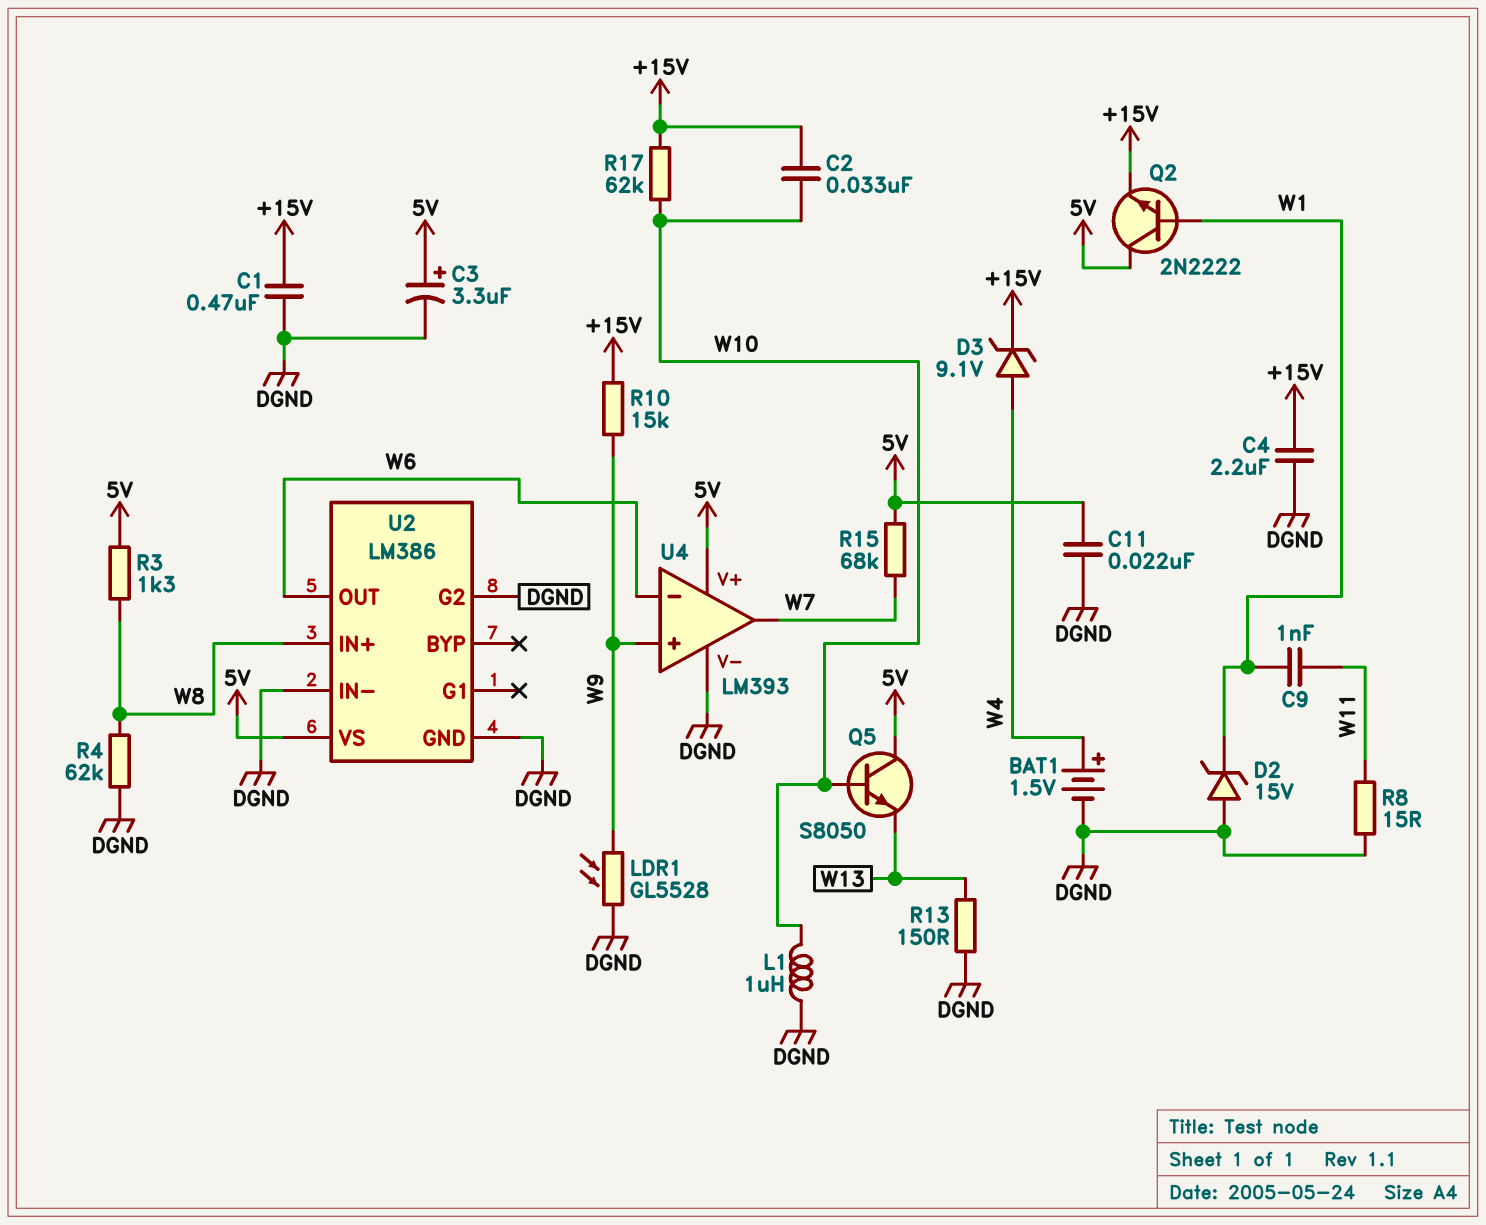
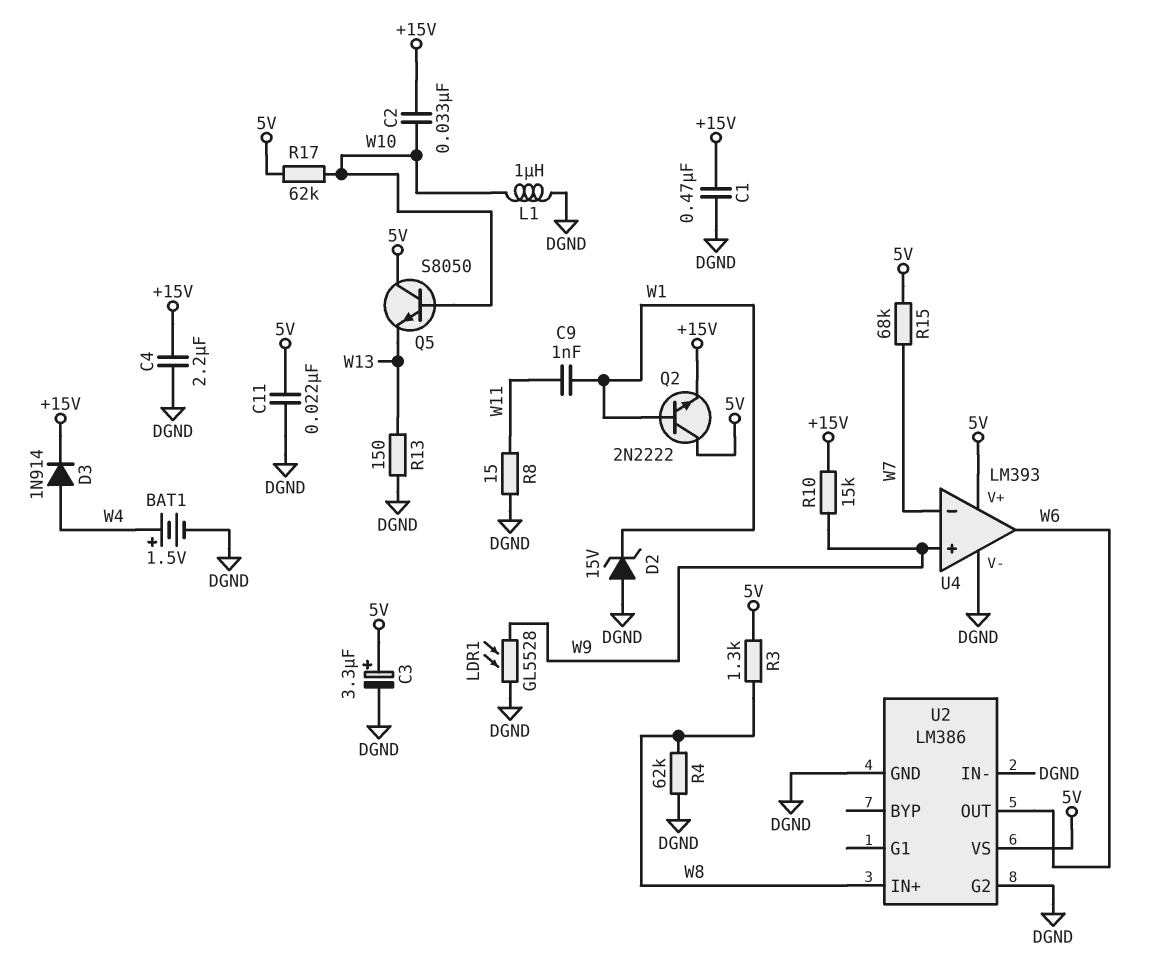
D3: zener 9.1V (A W4, K +15V) -> diode 1N914 (A W4, K +15V)
R17: 62k (+15V, W10) -> 62k (5V, W10)
U4 pin in-: W6 -> W7
U4 pin out: W7 -> W6

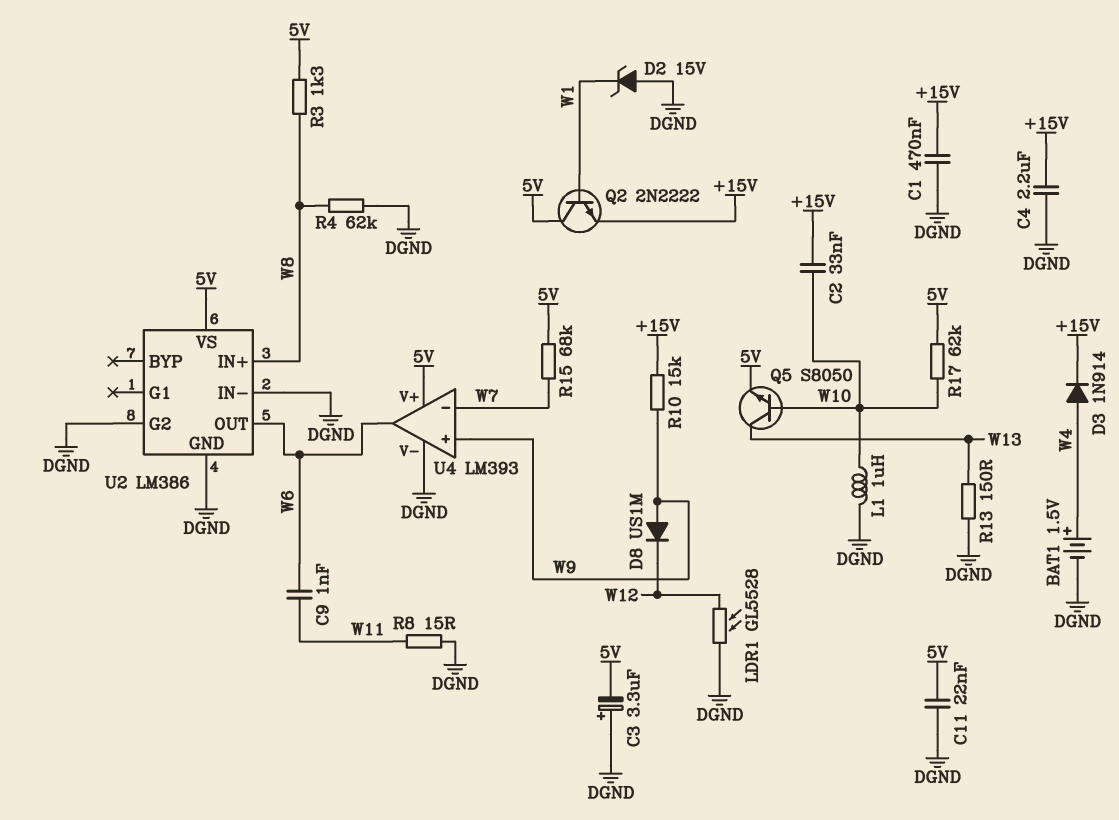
C3: 3.3uF (plus 5V, minus DGND) -> 3.3uF (plus DGND, minus 5V)
C9: 1nF (W1, W11) -> 1nF (W6, W11)
D8: none -> diode US1M (A W9, K W12)
LDR1: GL5528 (DGND, W9) -> GL5528 (DGND, W12)
Q5: NPN S8050 (B W10, C 5V, E W13) -> NPN S8050 (B W10, C W13, E 5V)

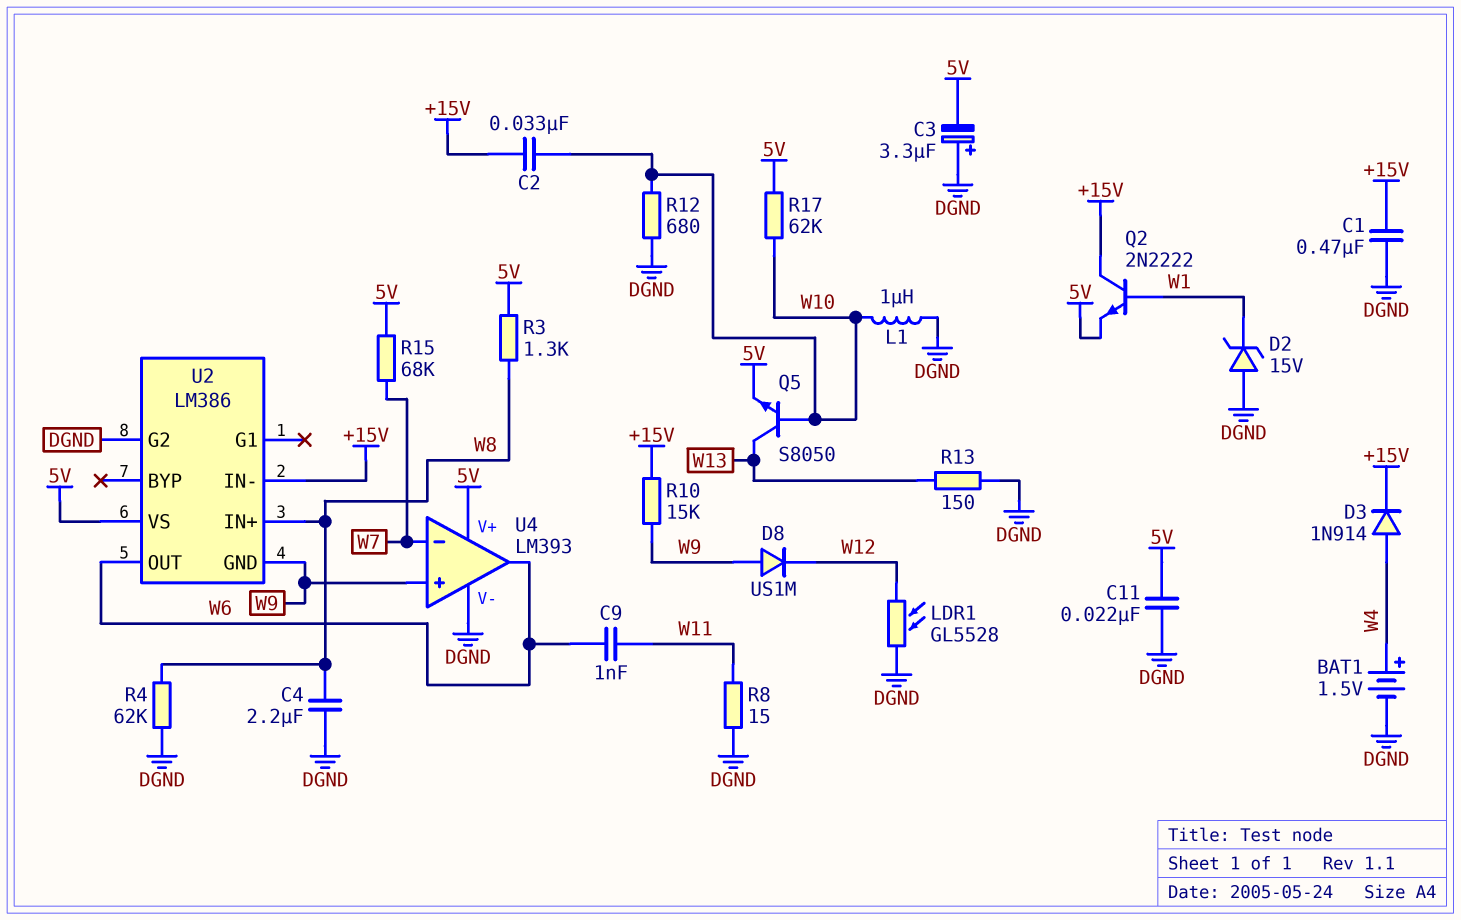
C4: 2.2uF (+15V, DGND) -> 2.2uF (DGND, W8)
Q2: NPN 2N2222 (B W1, C 5V, E +15V) -> NPN 2N2222 (B W1, C +15V, E 5V)
R12: none -> 680 (DGND, W10)
U2 pin GND: DGND -> W9
U2 pin IN-: DGND -> +15V

